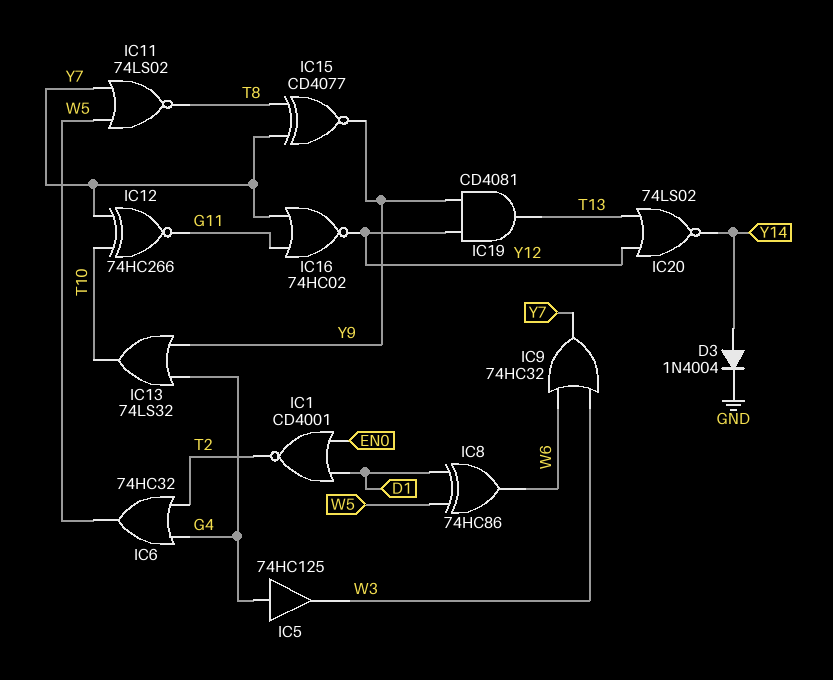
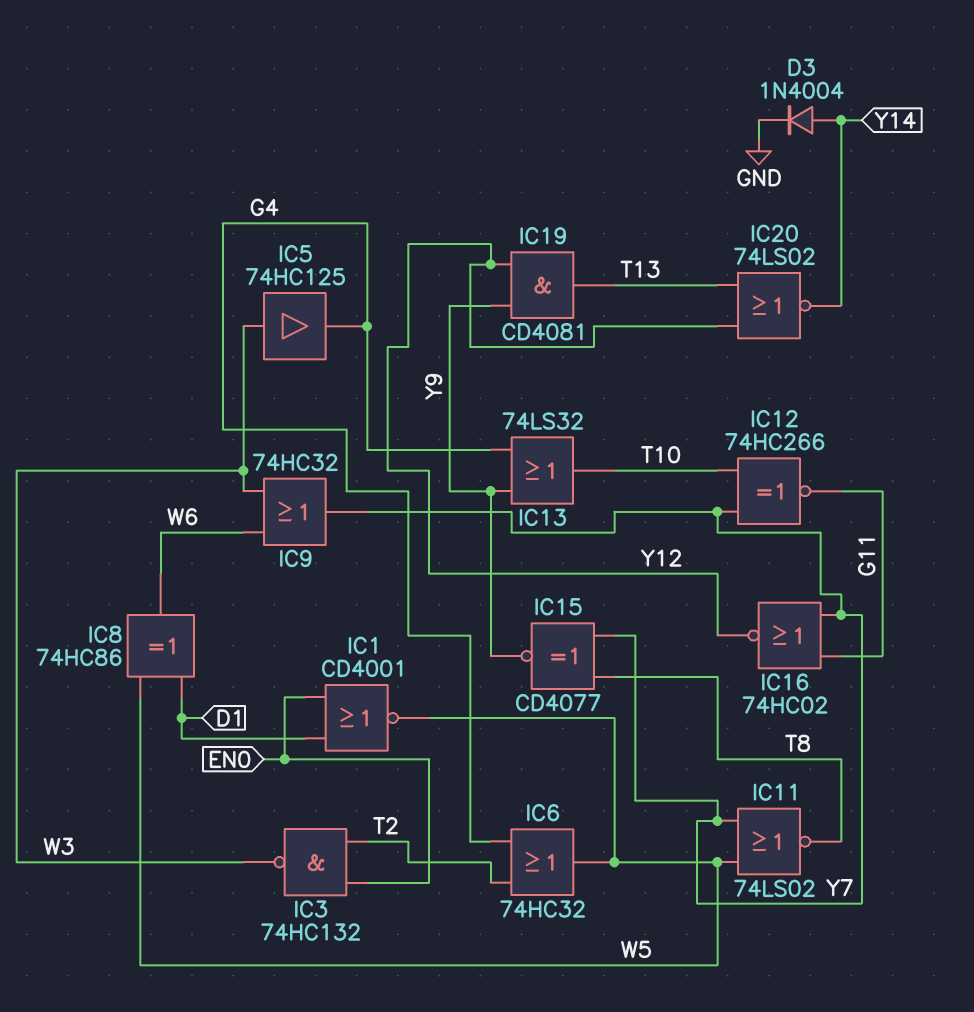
IC1: NOR CD4001 (in D1, in EN0, out T2) -> NOR CD4001 (in D1, in EN0, out W5)
IC3: none -> NAND 74HC132 (in EN0, in T2, out W3)
IC5: buffer 74HC125 (in G4, out W3) -> buffer 74HC125 (in W3, out G4)

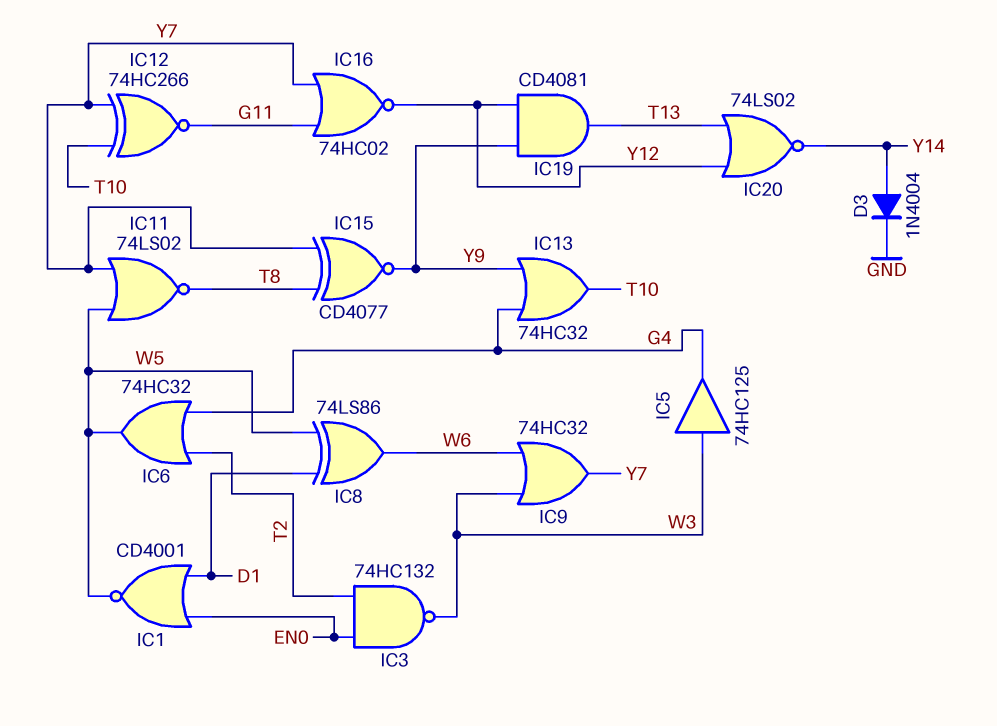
IC8: XOR 74HC86 (in D1, in W5, out W6) -> XOR 74LS86 (in D1, in W5, out W6)
IC13: OR 74LS32 (in G4, in Y9, out T10) -> OR 74HC32 (in G4, in Y9, out T10)

